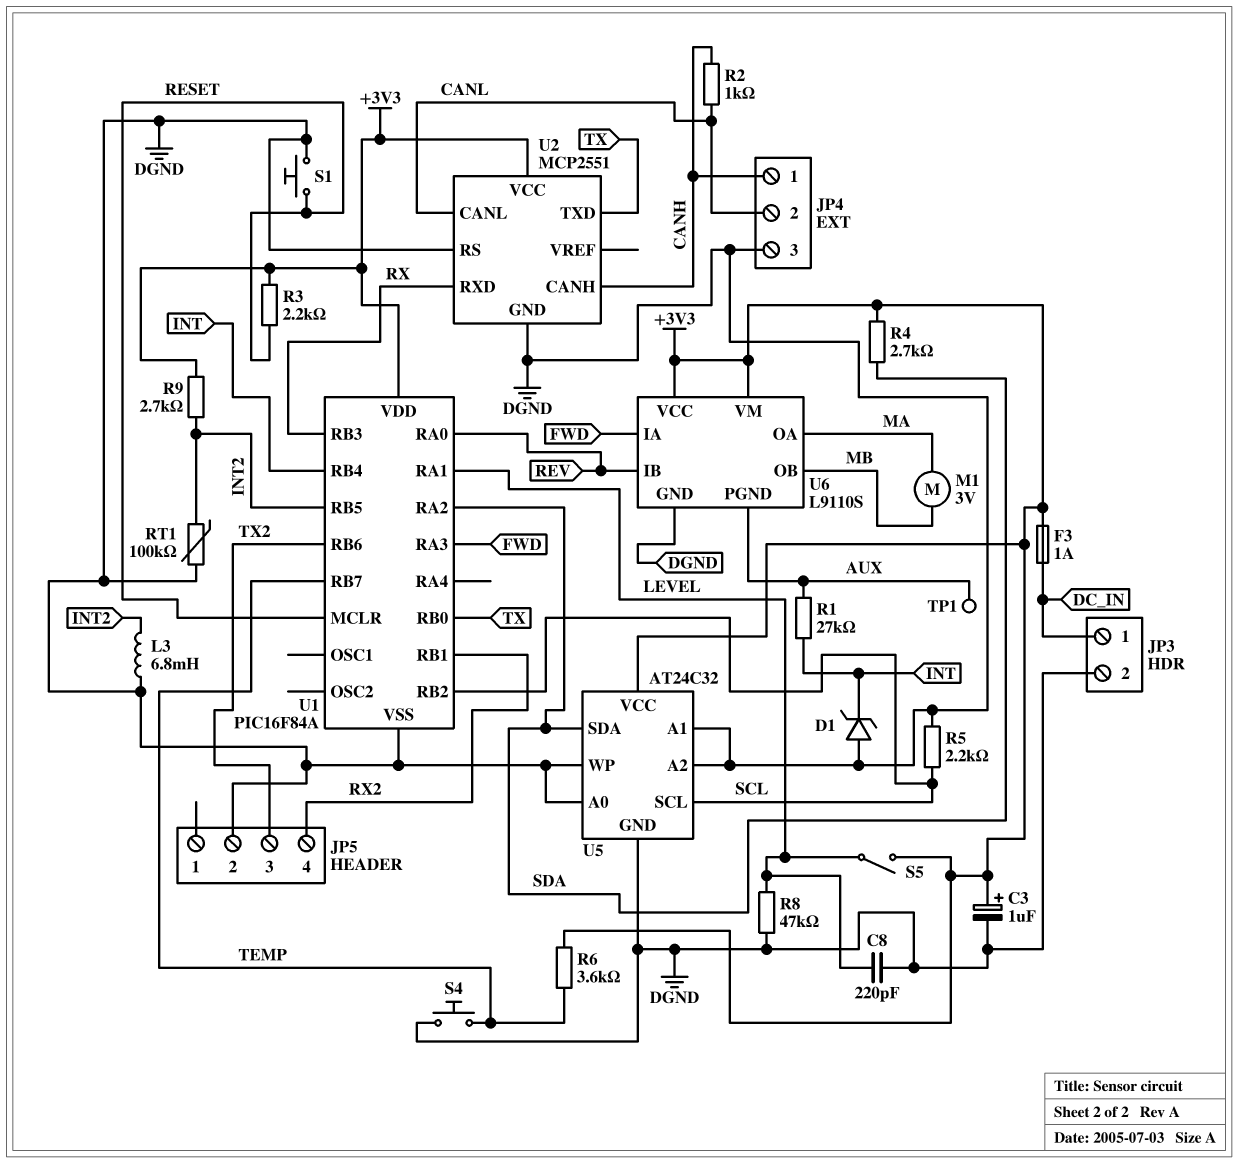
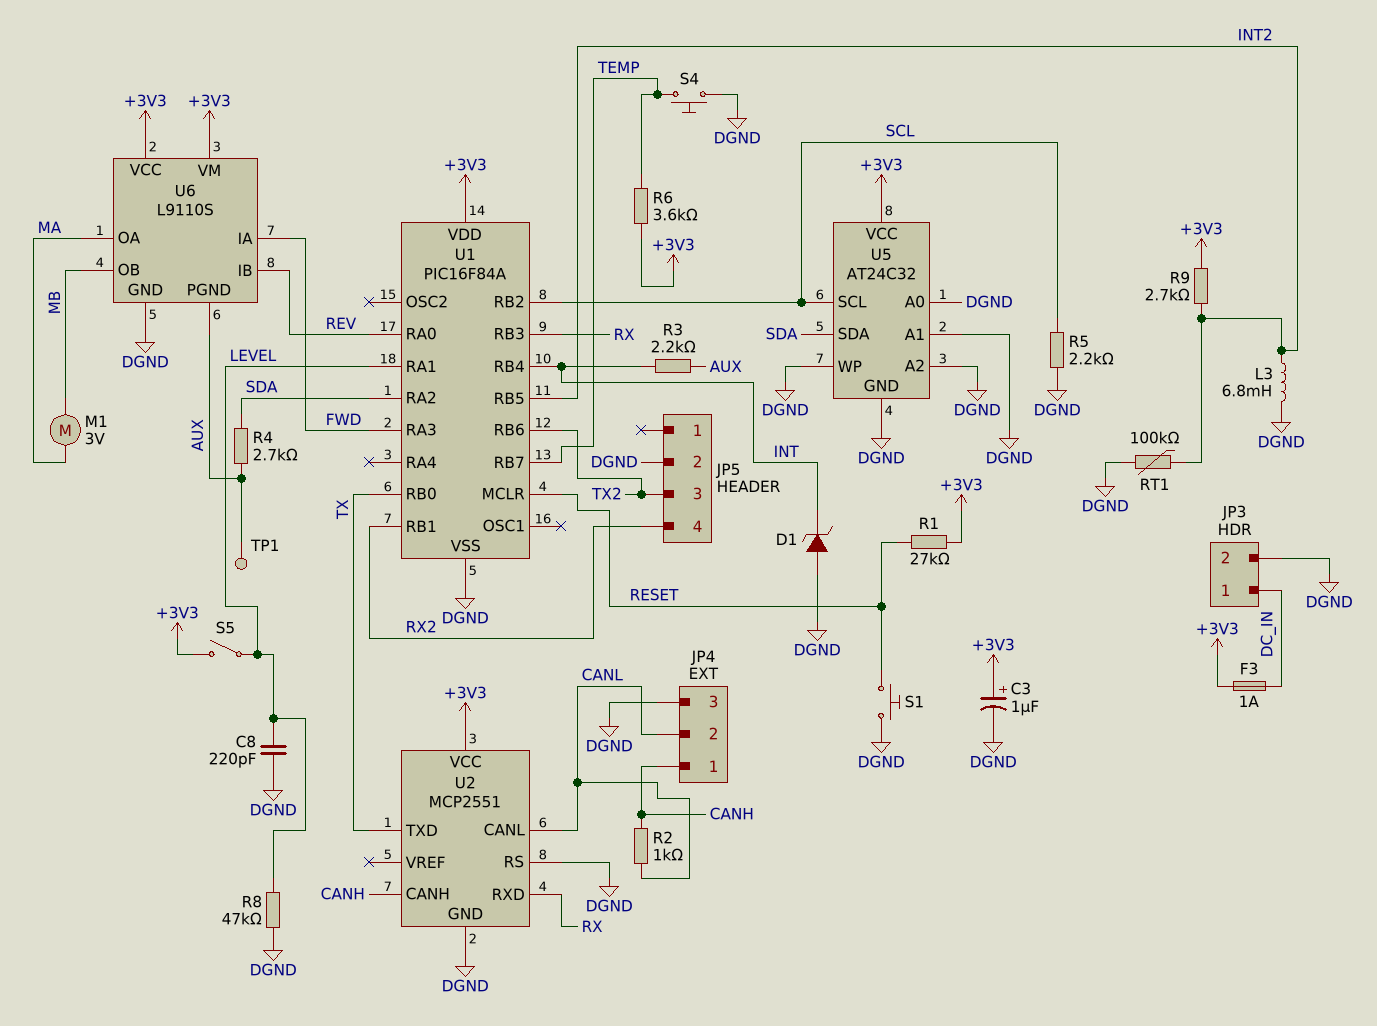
R1: 27k (AUX, INT) -> 27k (+3V3, RESET)
R3: 2.2k (+3V3, RESET) -> 2.2k (AUX, INT)
R4: 2.7k (+3V3, SDA) -> 2.7k (AUX, SDA)

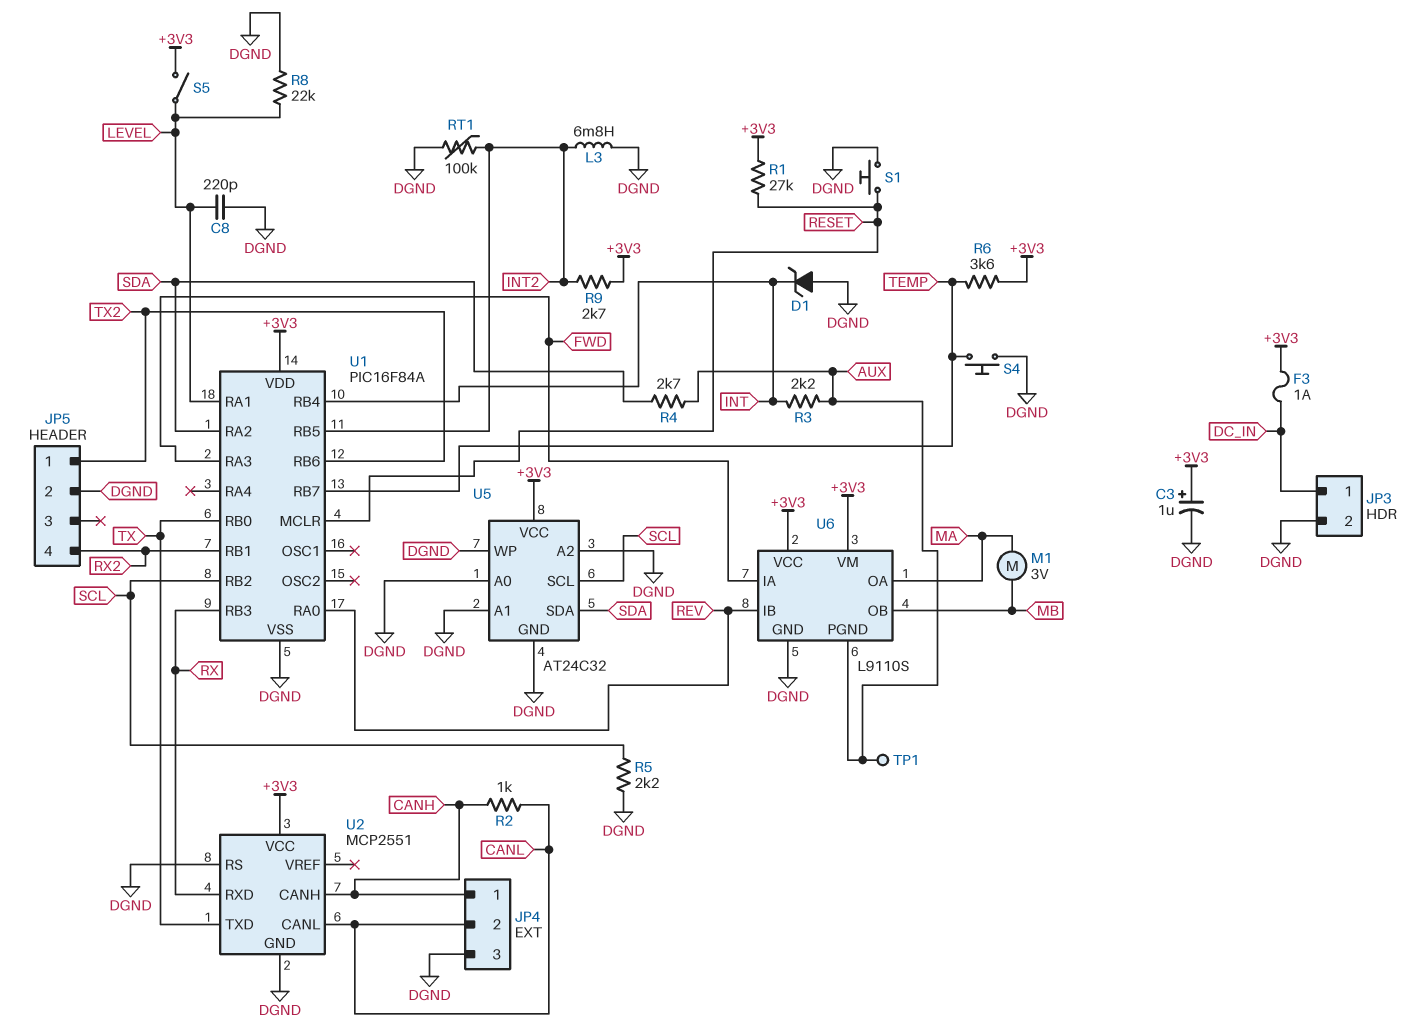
JP5 pin 1: none -> TX2
JP5 pin 3: TX2 -> none
R8: 47k (DGND, LEVEL) -> 22k (DGND, LEVEL)

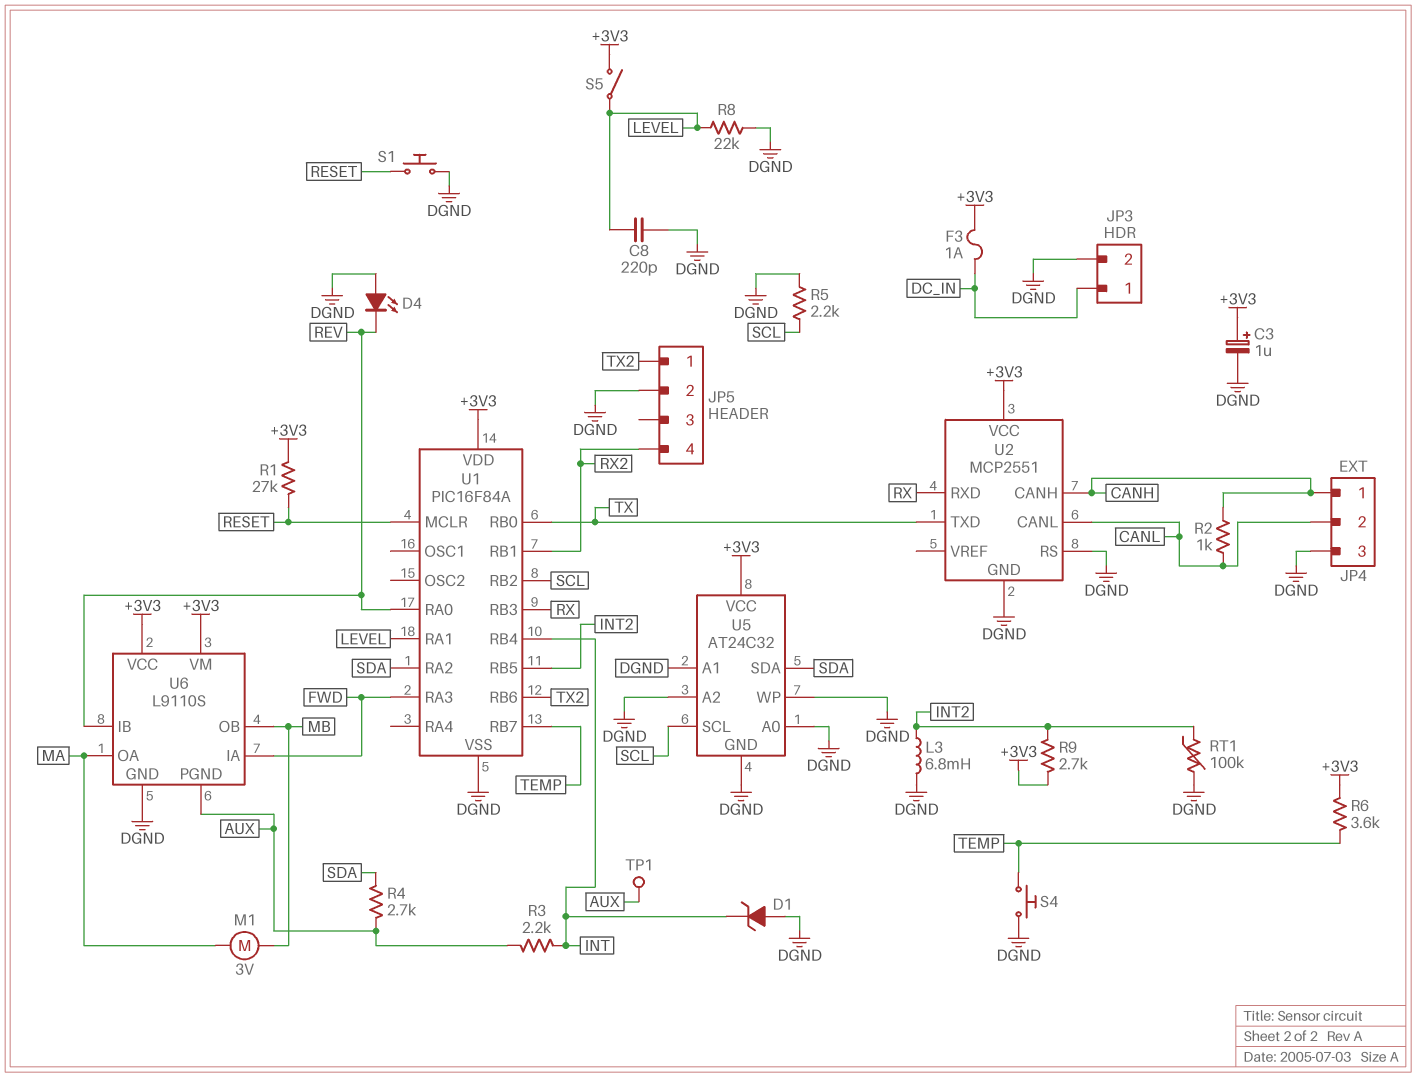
D4: none -> LED (A DGND, K REV)

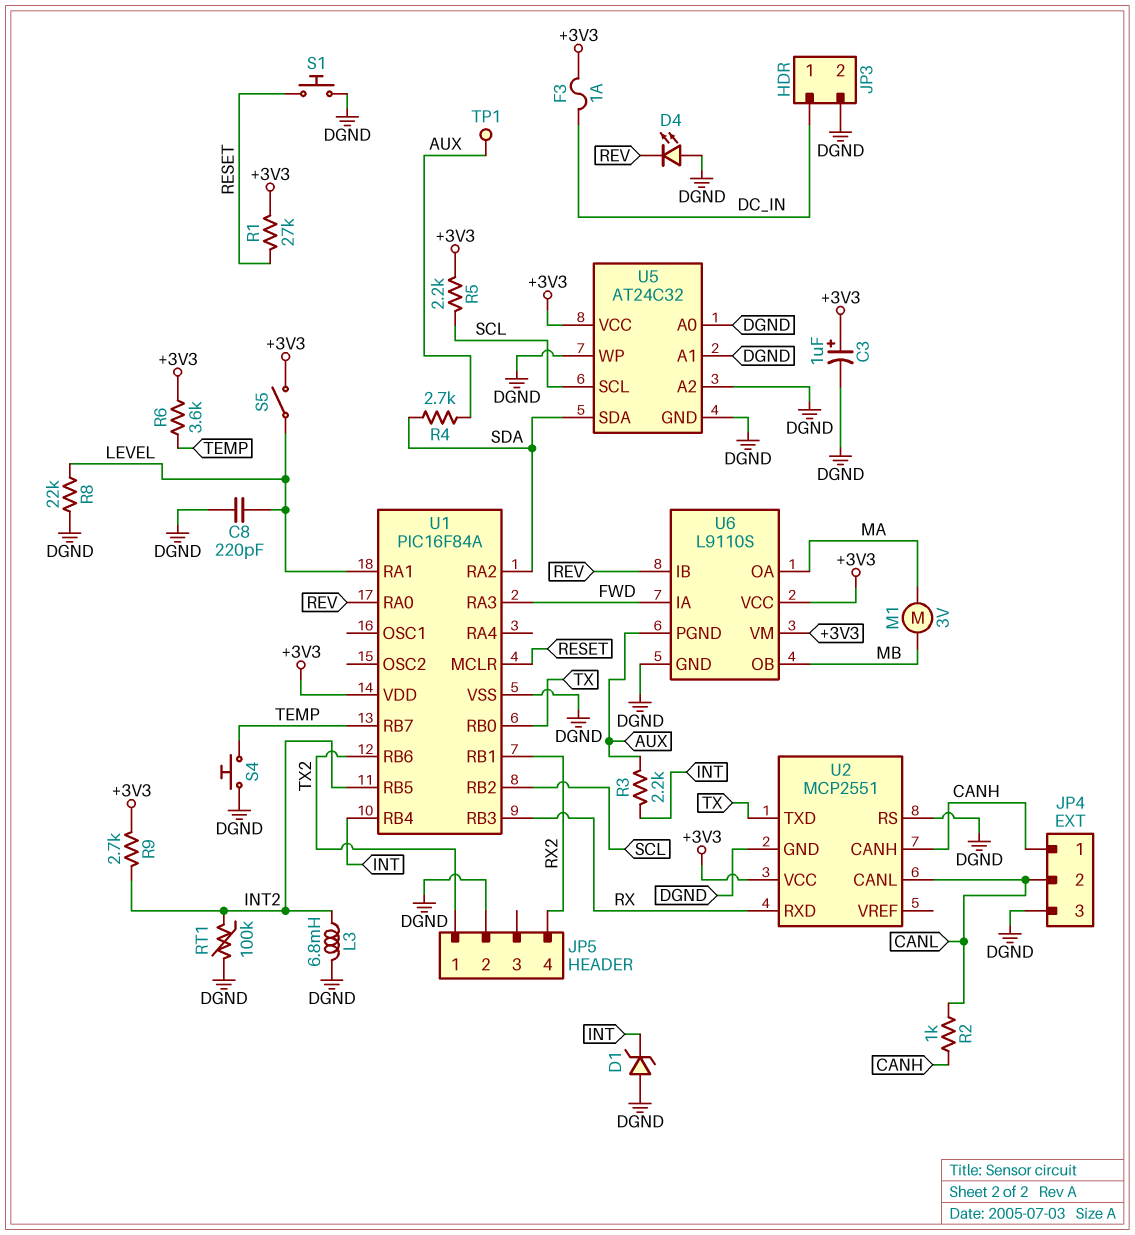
R5: 2.2k (DGND, SCL) -> 2.2k (+3V3, SCL)

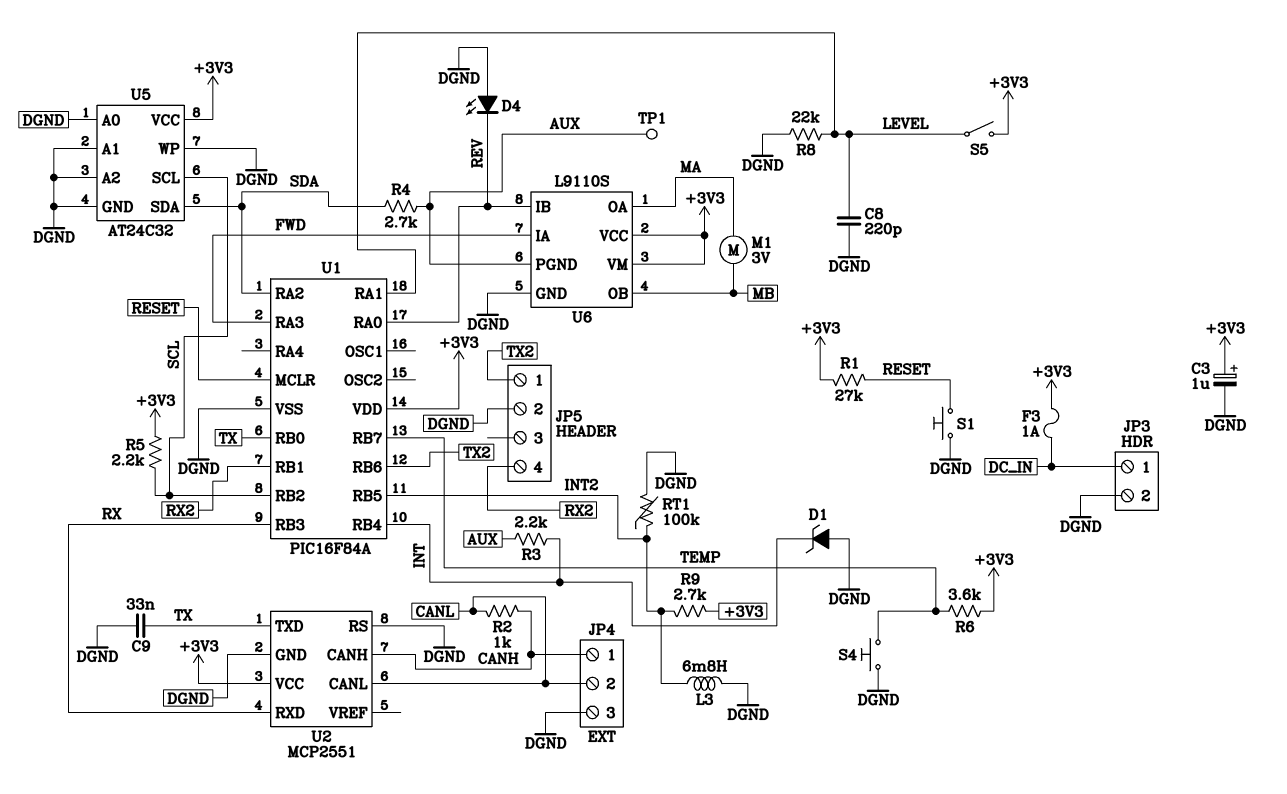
C9: none -> 33nF (DGND, TX)

